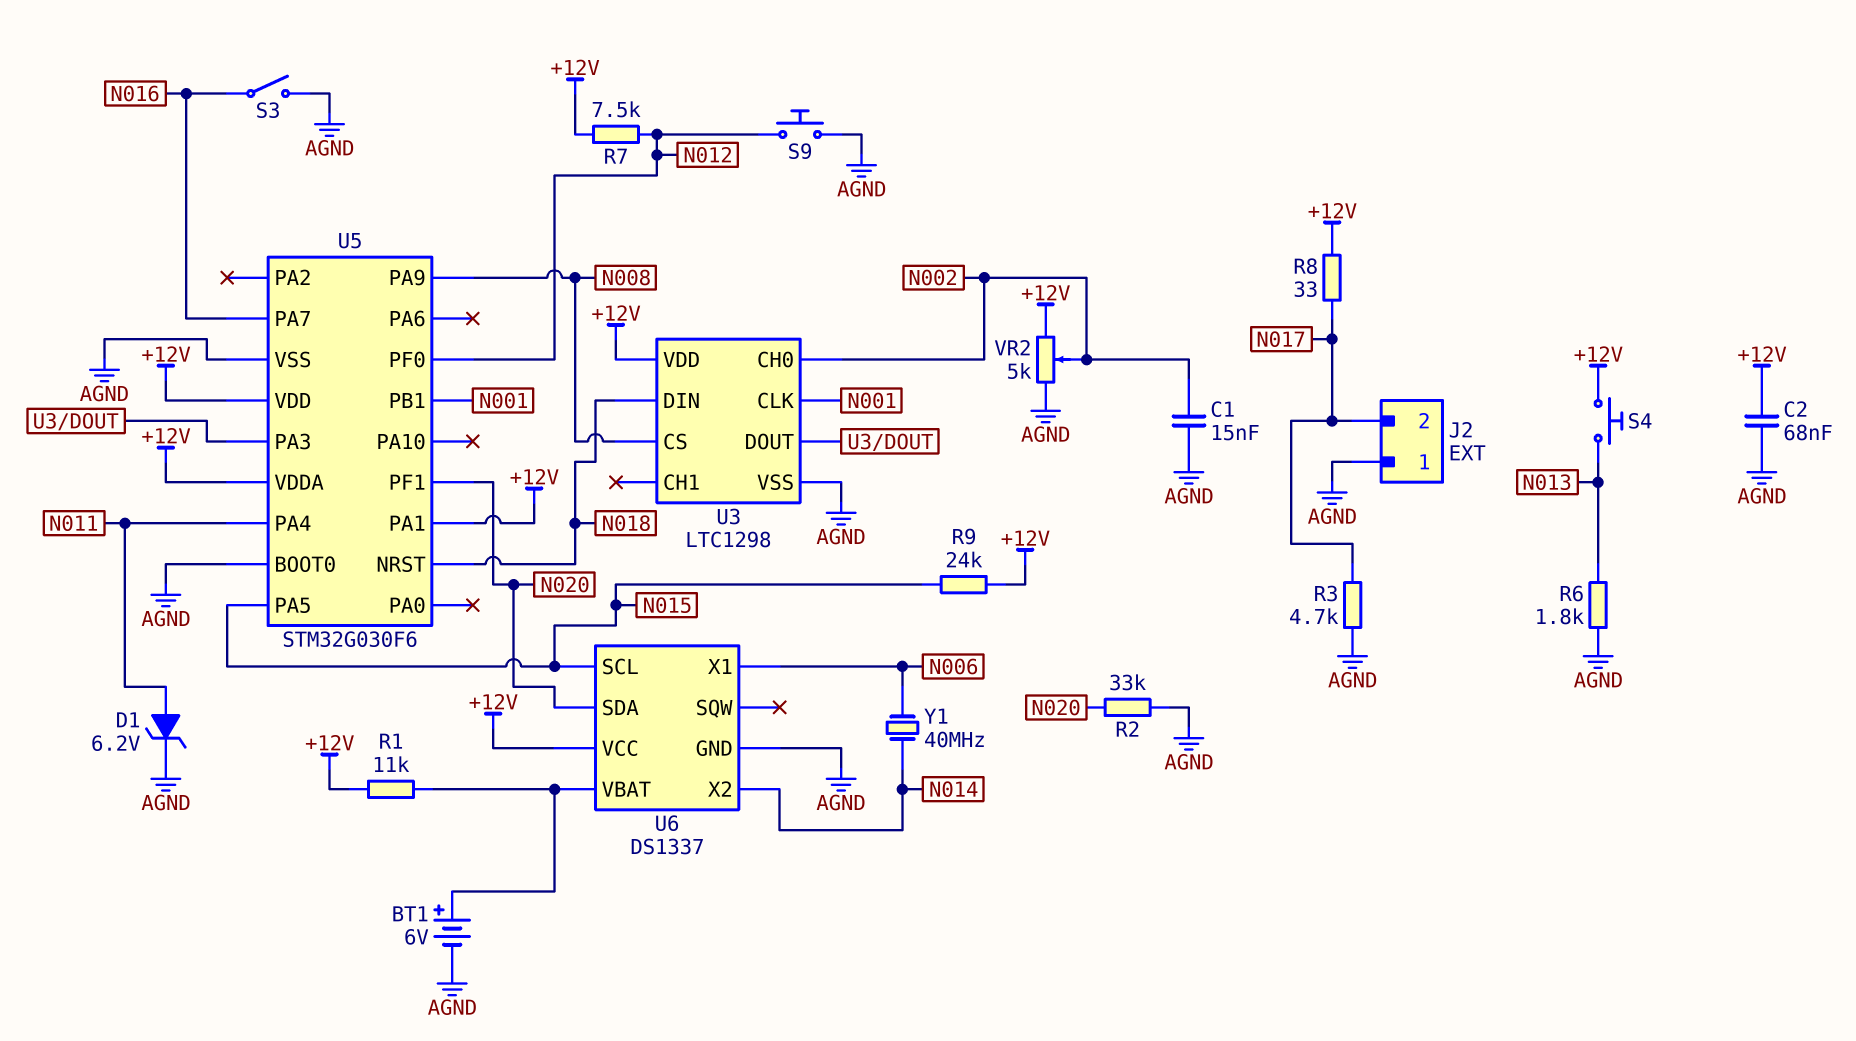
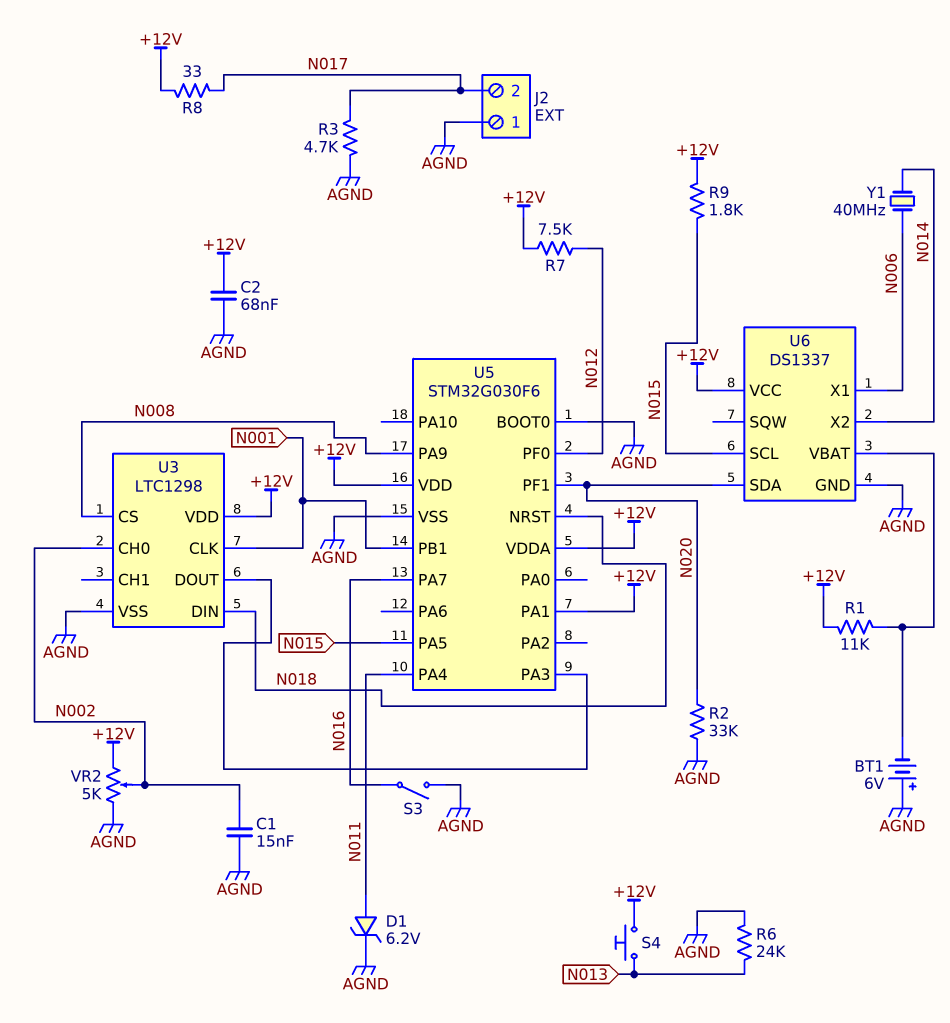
BT1: 6V (plus U6/VBAT, minus AGND) -> 6V (plus AGND, minus U6/VBAT)
R6: 1.8k (AGND, N013) -> 24k (AGND, N013)
R9: 24k (+12V, N015) -> 1.8k (+12V, N015)
S9: button (AGND, N012) -> none

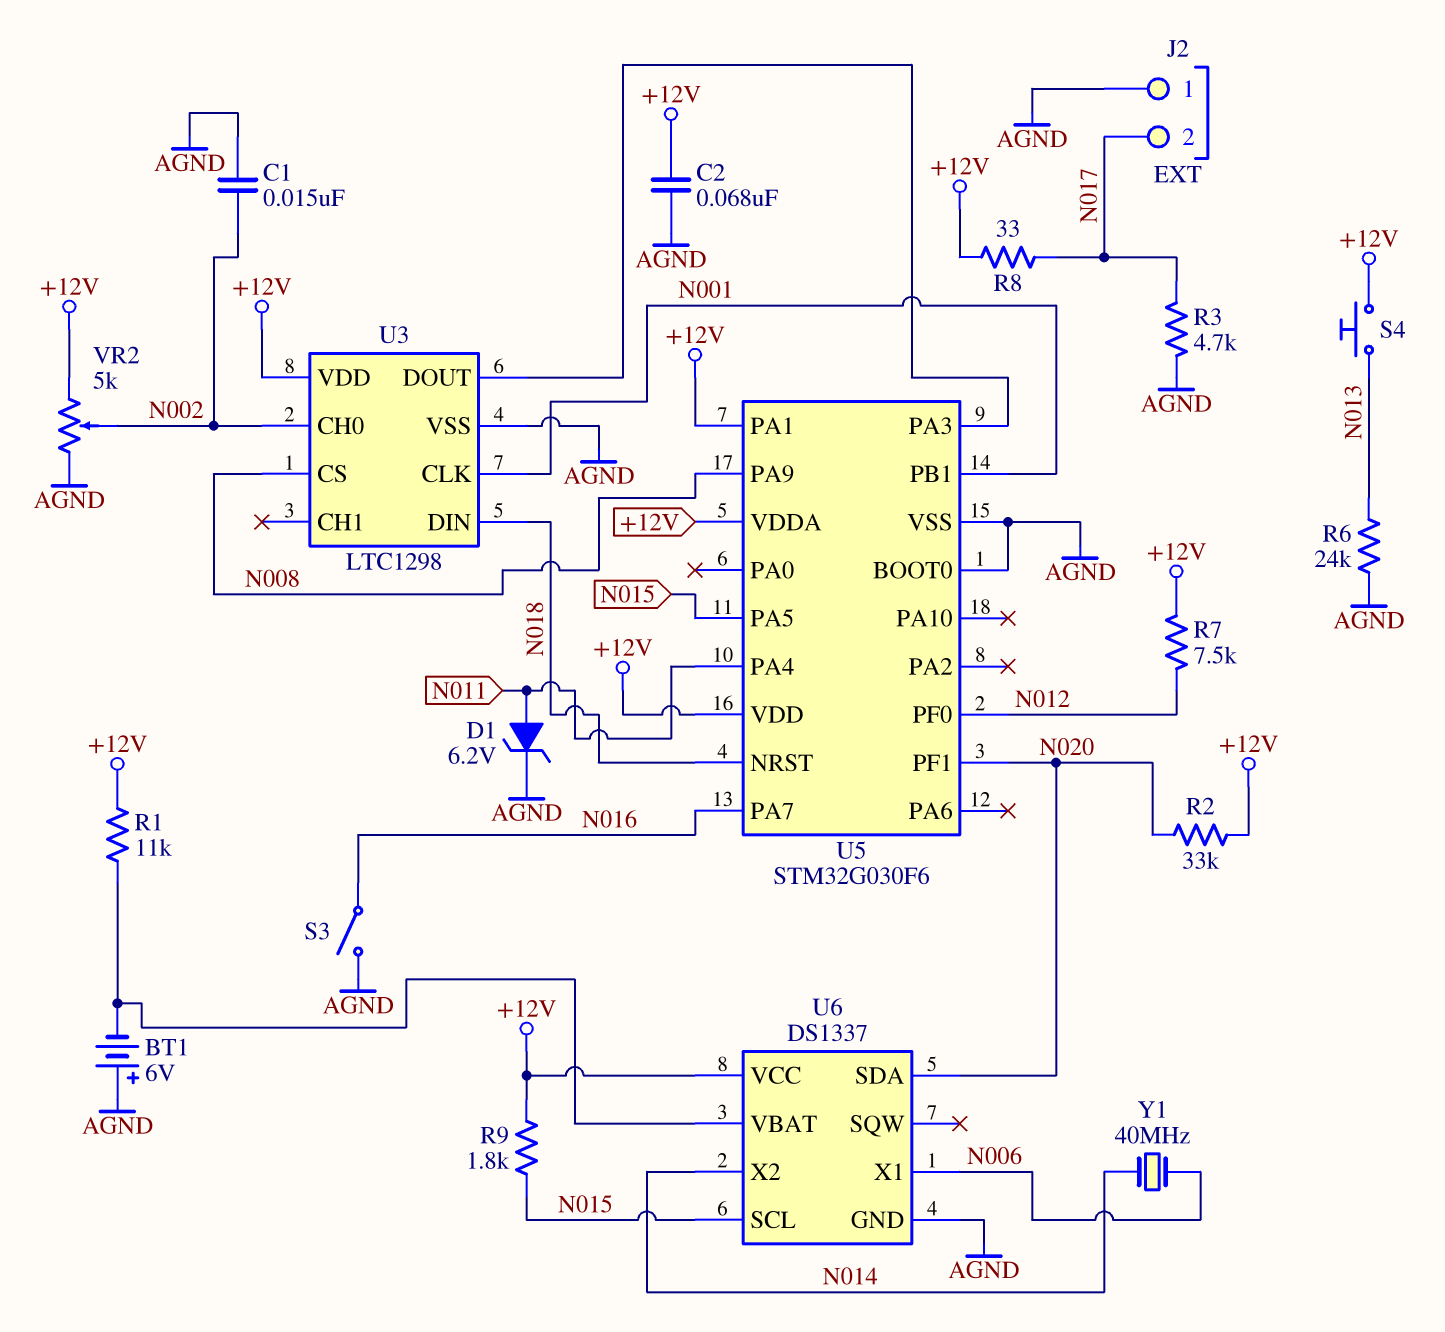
R2: 33k (AGND, N020) -> 33k (+12V, N020)

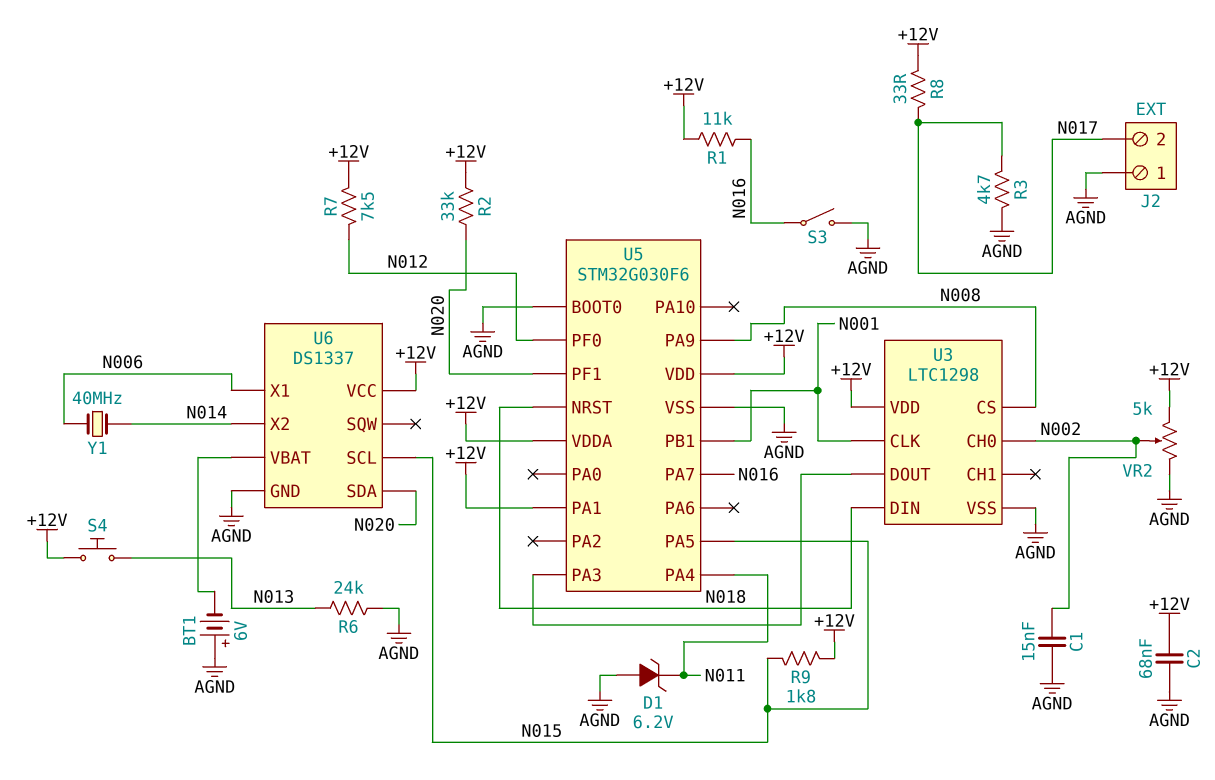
D1: zener 6.2V (A N011, K AGND) -> zener 6.2V (A AGND, K N011)
R1: 11k (+12V, U6/VBAT) -> 11k (+12V, N016)

